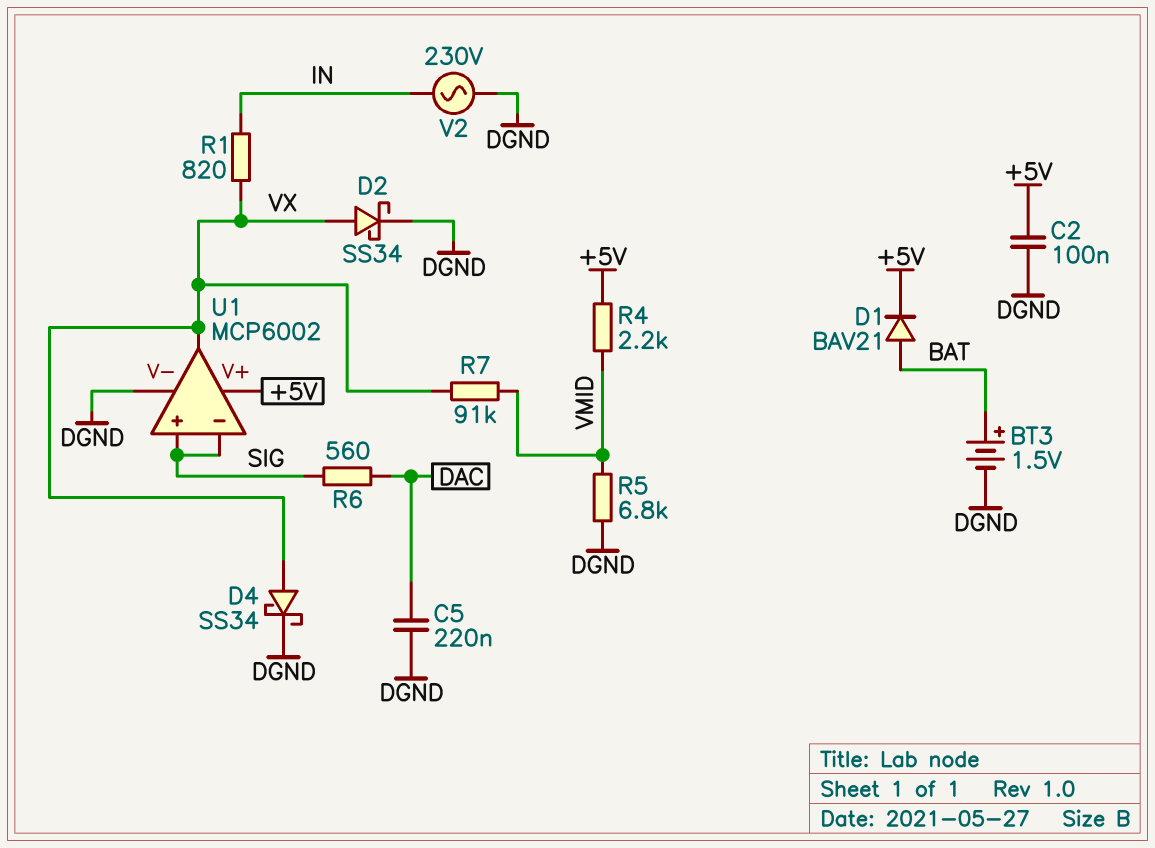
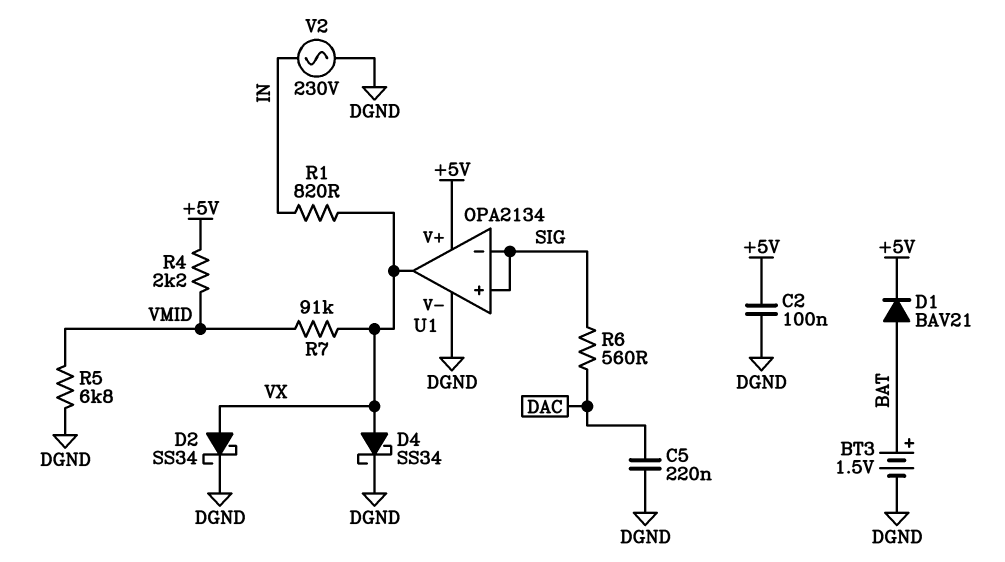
U1: MCP6002 -> OPA2134

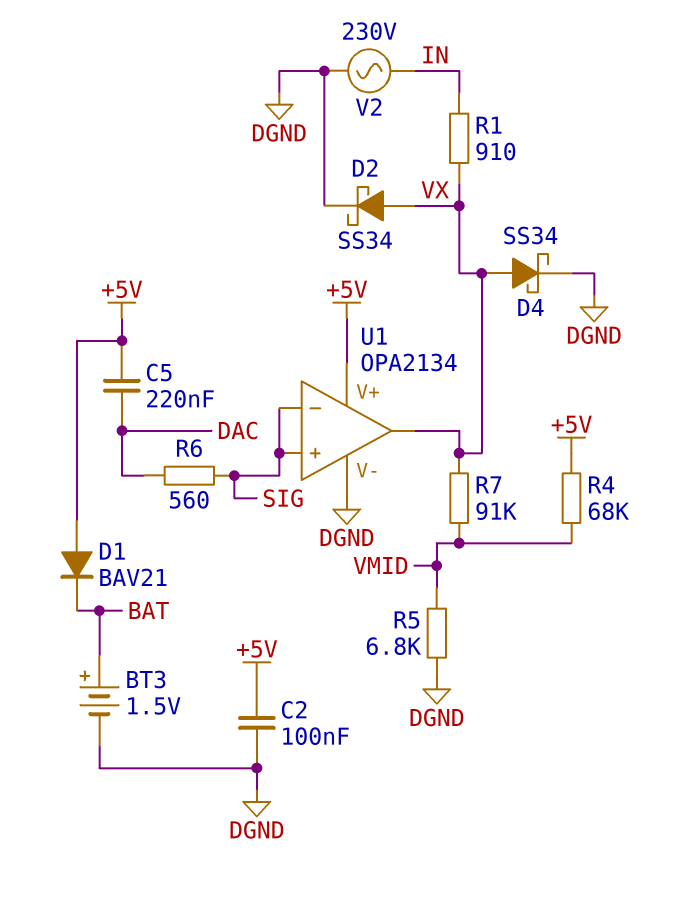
C5: 220nF (DAC, DGND) -> 220nF (+5V, DAC)
D1: diode BAV21 (A BAT, K +5V) -> diode BAV21 (A +5V, K BAT)
R1: 820 (IN, VX) -> 910 (IN, VX)
R4: 2.2k (+5V, VMID) -> 68k (+5V, VMID)

